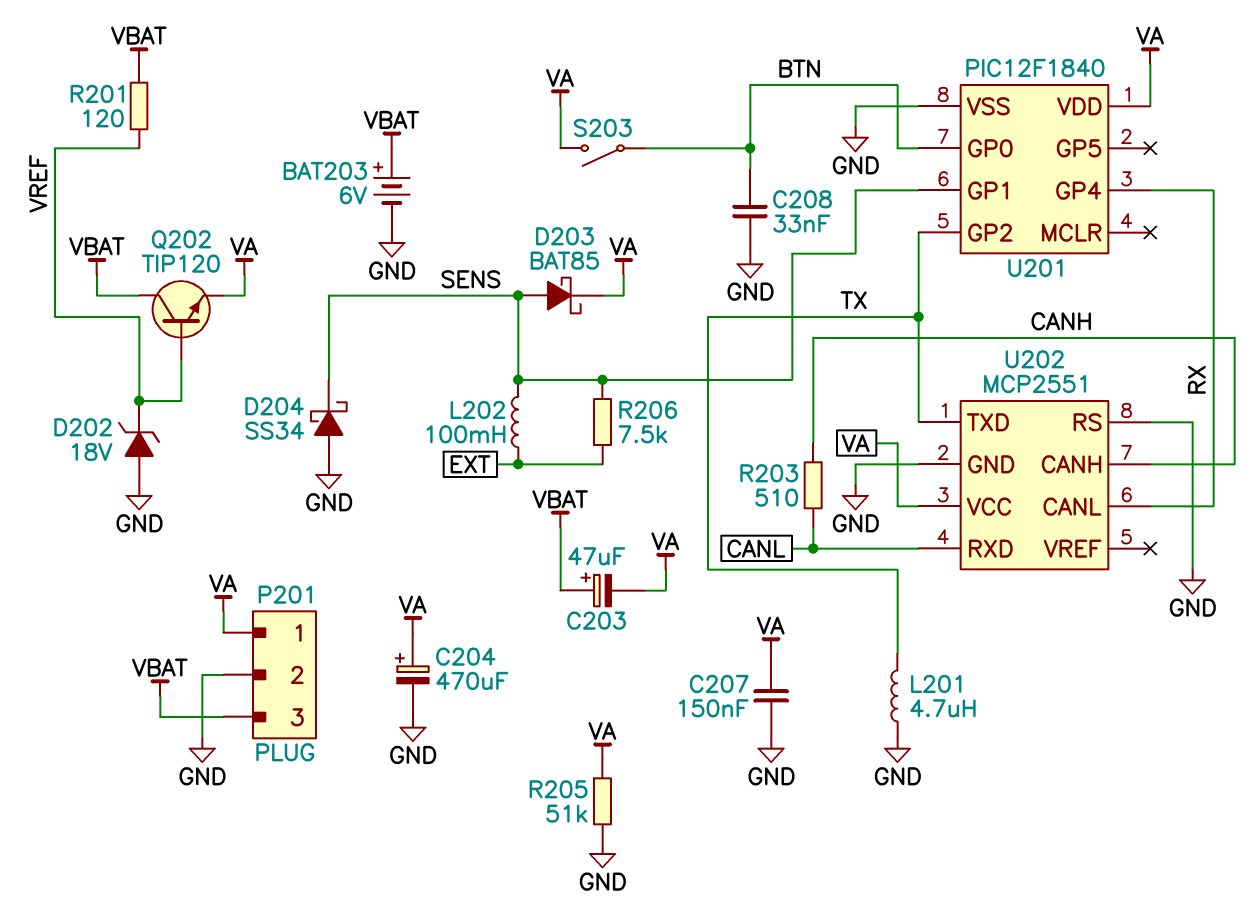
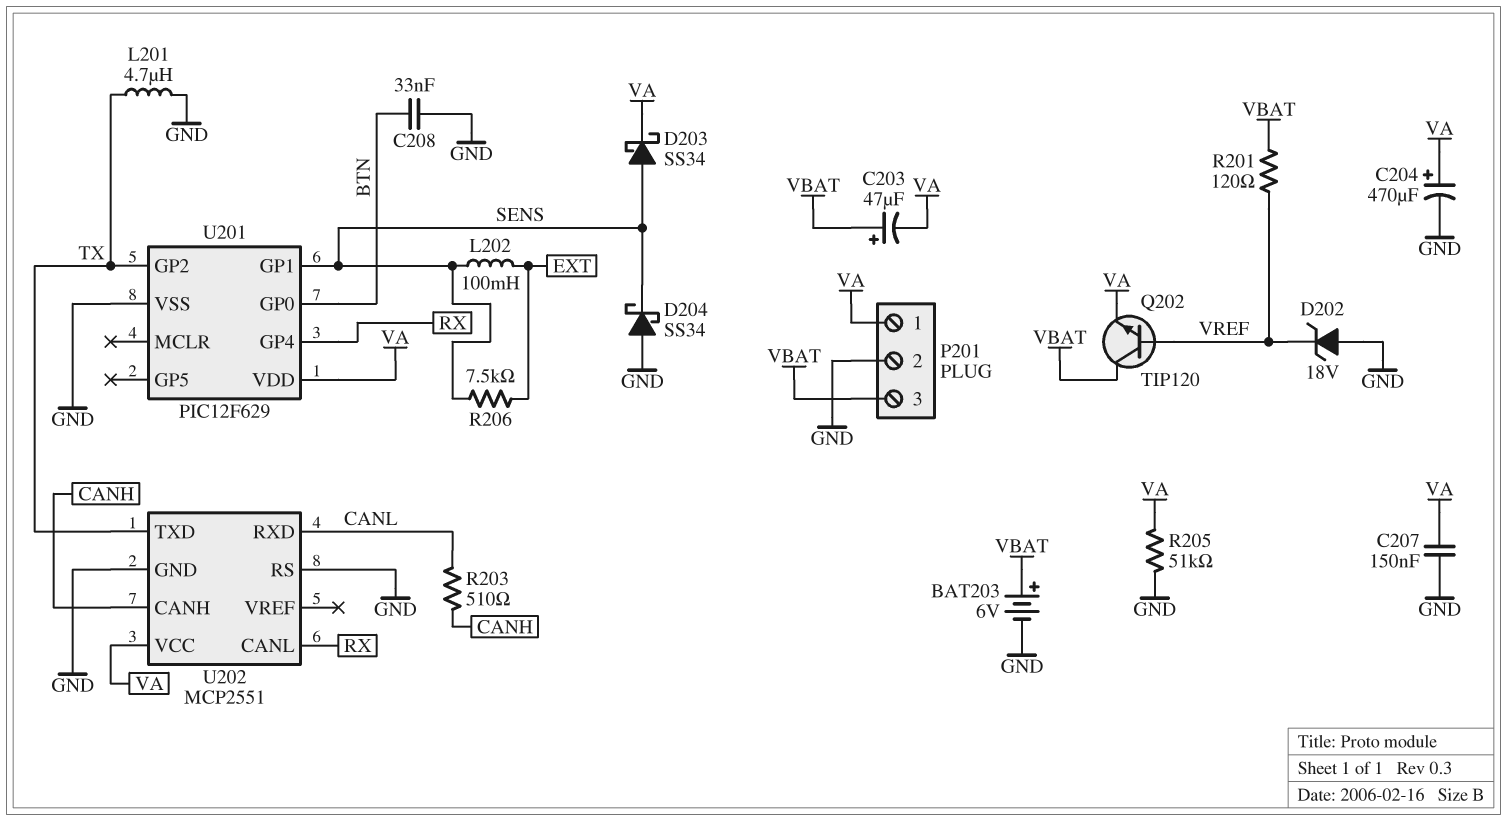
D203: schottky BAT85 (A SENS, K VA) -> schottky SS34 (A SENS, K VA)
S203: switch (BTN, VA) -> none
U201: PIC12F1840 -> PIC12F629

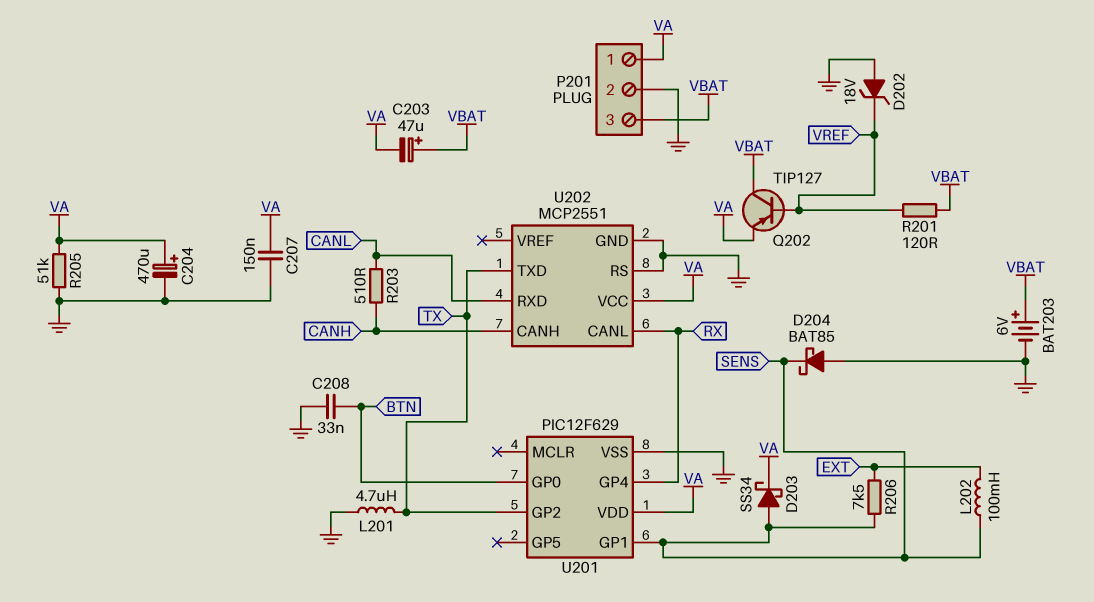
D204: schottky SS34 (A GND, K SENS) -> schottky BAT85 (A GND, K SENS)
Q202: NPN TIP120 (B VREF, C VBAT, E VA) -> PNP TIP127 (B VREF, C VBAT, E VA)

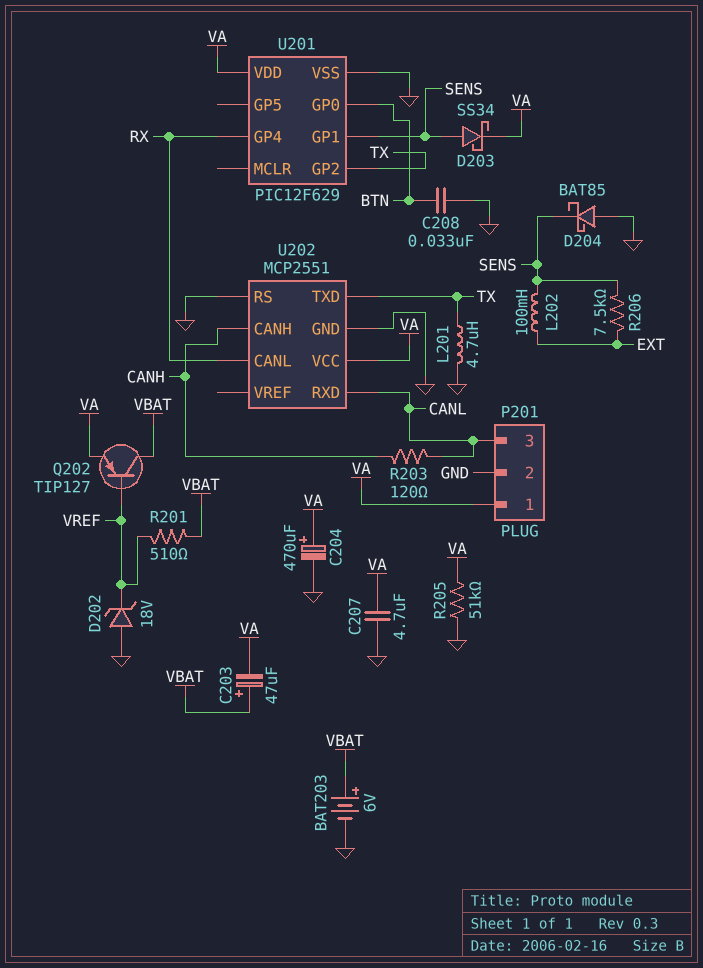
C207: 150nF (GND, VA) -> 4.7uF (GND, VA)
P201 pin 3: VBAT -> CANL
R201: 120 (VBAT, VREF) -> 510 (VBAT, VREF)
R203: 510 (CANH, CANL) -> 120 (CANH, CANL)

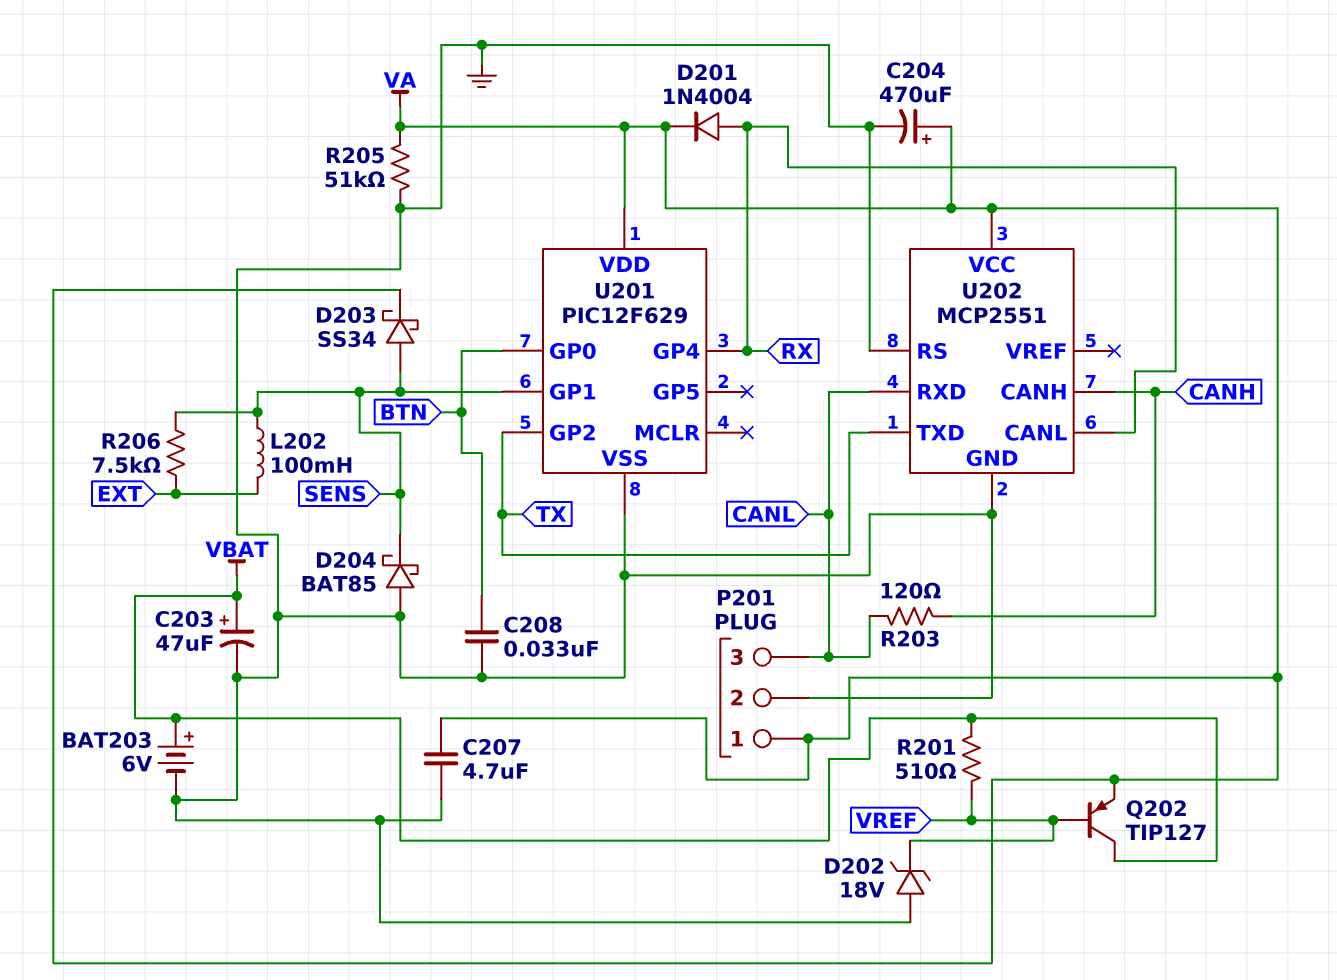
C203: 47uF (plus VBAT, minus VA) -> 47uF (plus VBAT, minus GND)
D201: none -> diode 1N4004 (A RX, K VA)
L201: 4.7uH (GND, TX) -> none

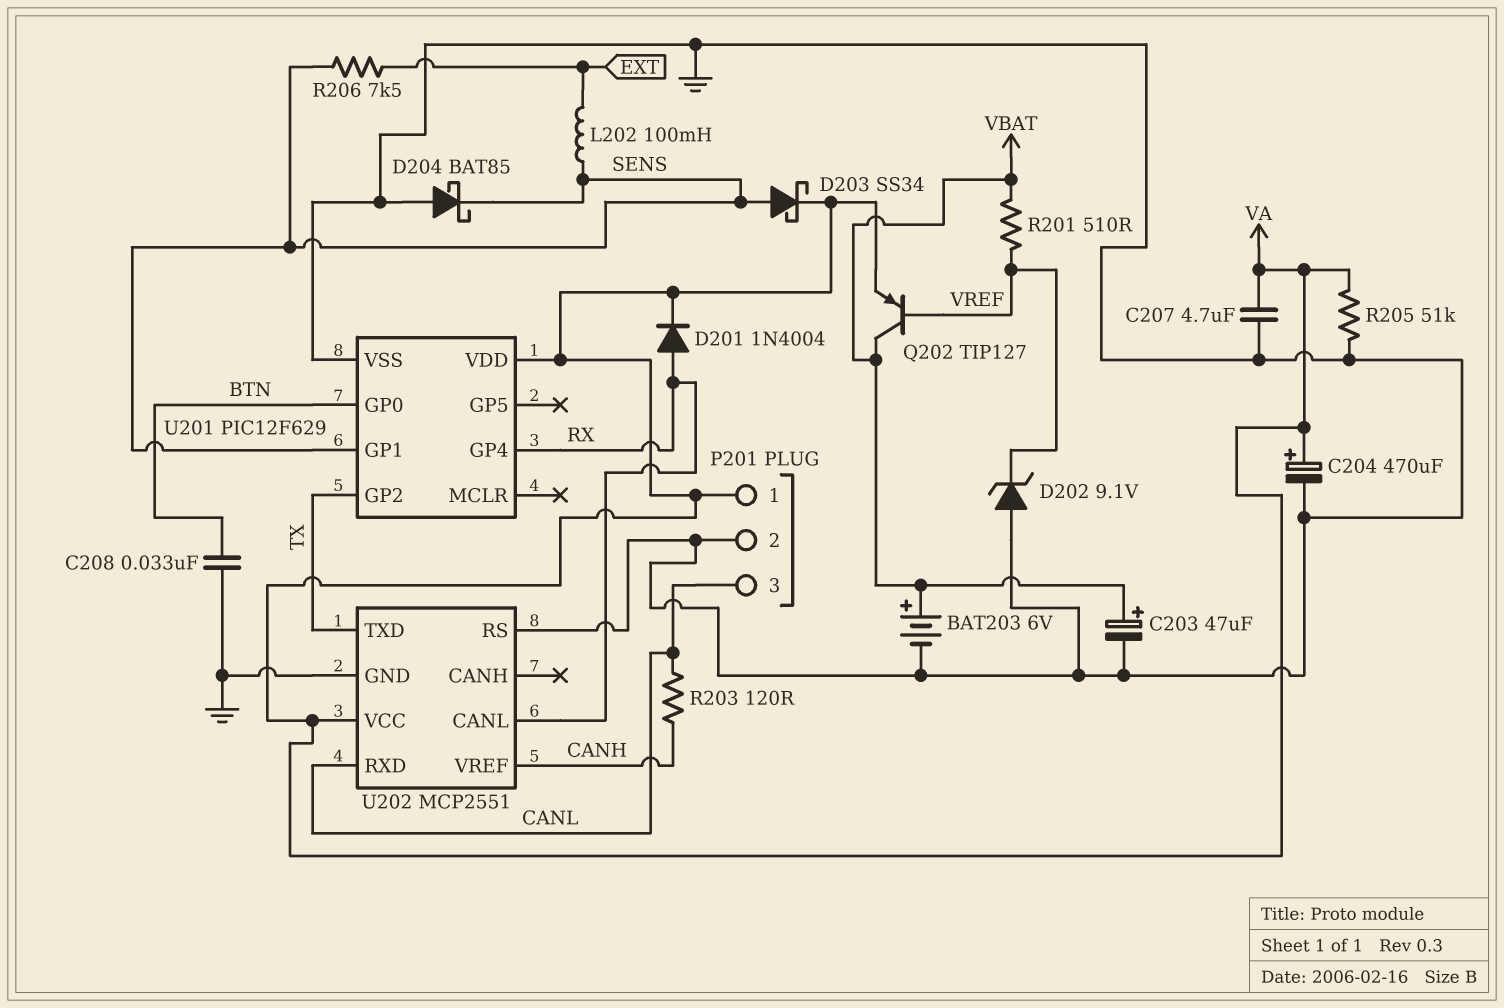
D202: zener 18V (A GND, K VREF) -> zener 9.1V (A GND, K VREF)
U202 pin CANH: CANH -> none
U202 pin VREF: none -> CANH

